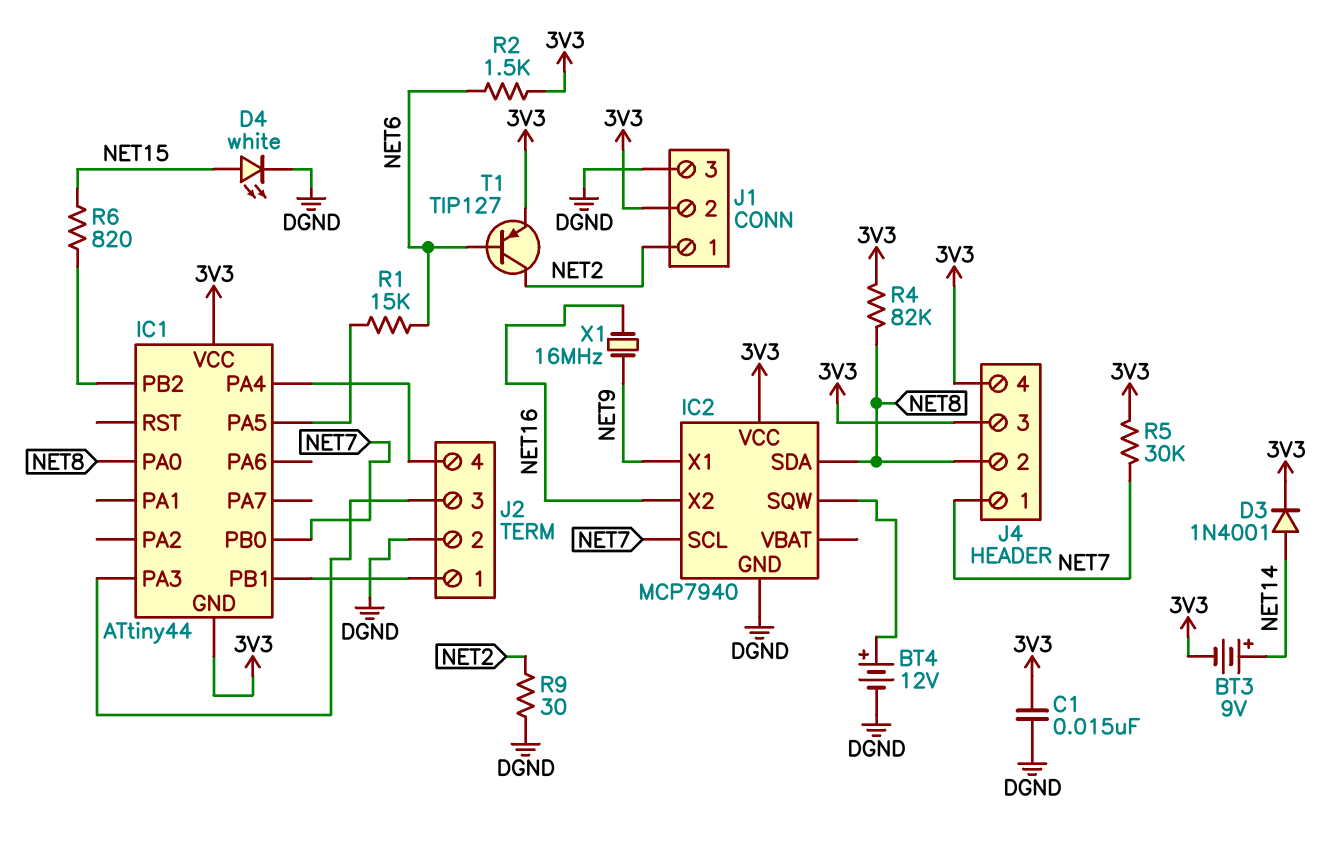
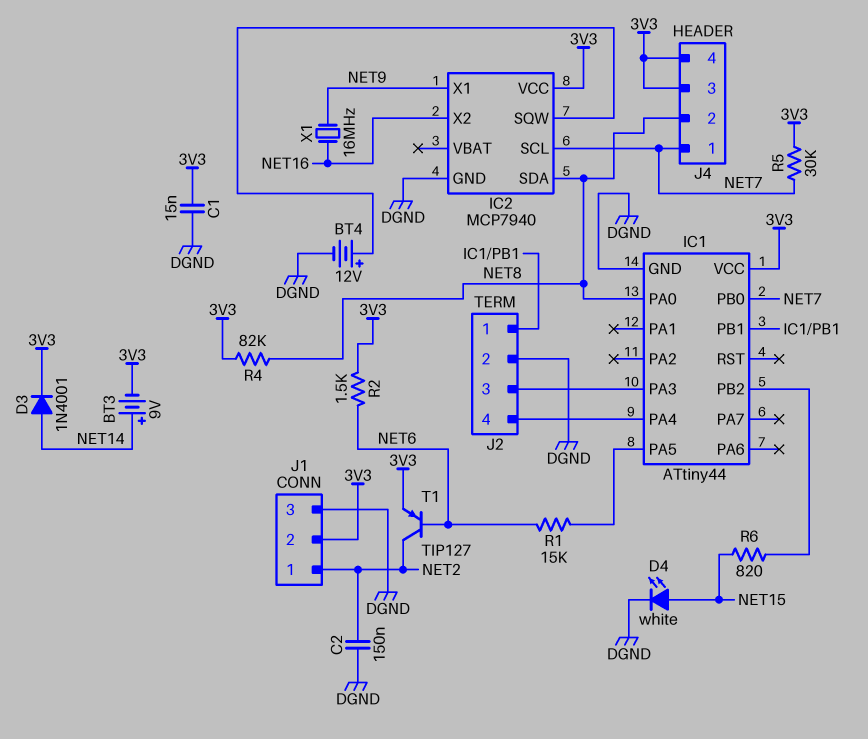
C2: none -> 150nF (DGND, NET2)
IC1 pin GND: 3V3 -> DGND
R9: 30 (DGND, NET2) -> none

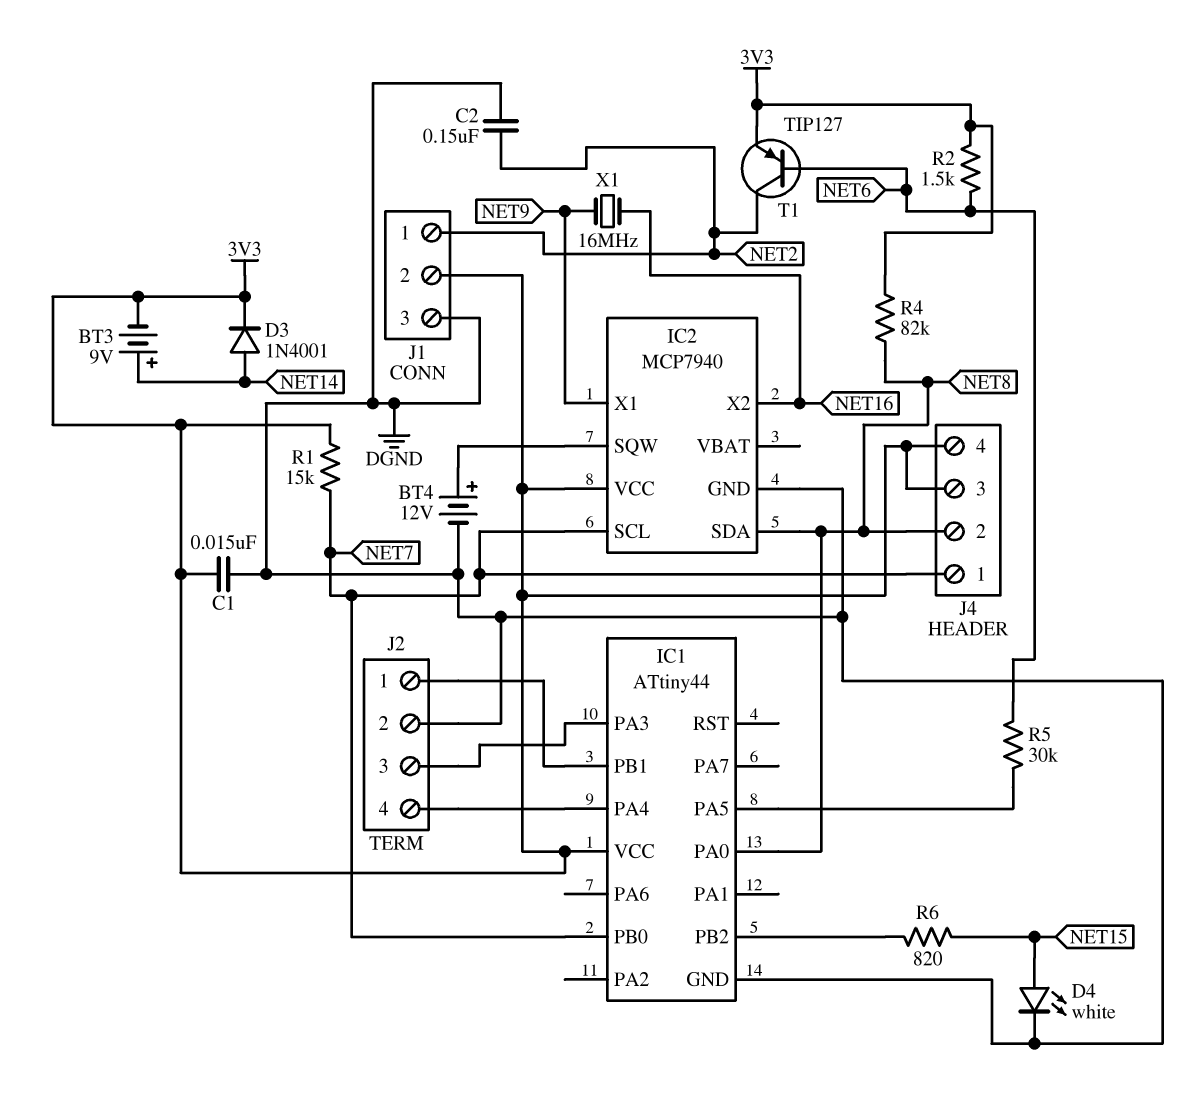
R1: 15k (IC1/PA5, NET6) -> 15k (3V3, NET7)
R5: 30k (3V3, NET7) -> 30k (IC1/PA5, NET6)

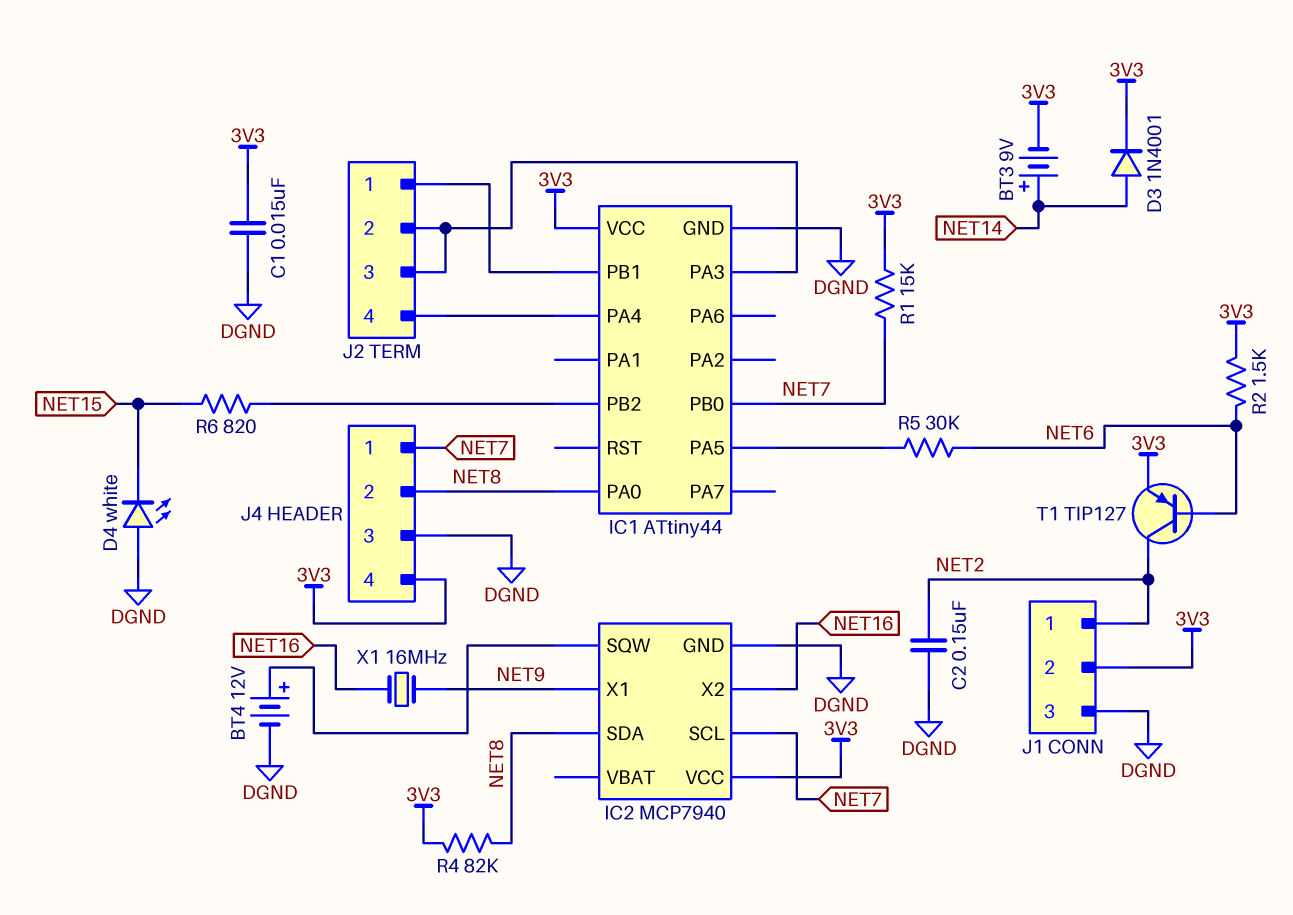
D4: LED white (A NET15, K DGND) -> LED white (A DGND, K NET15)
J2 pin 2: DGND -> IC1/PA3
J4 pin 3: 3V3 -> DGND

